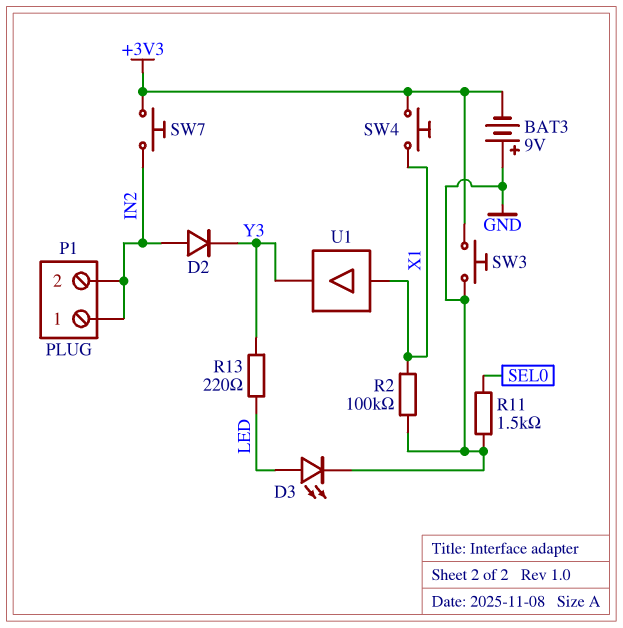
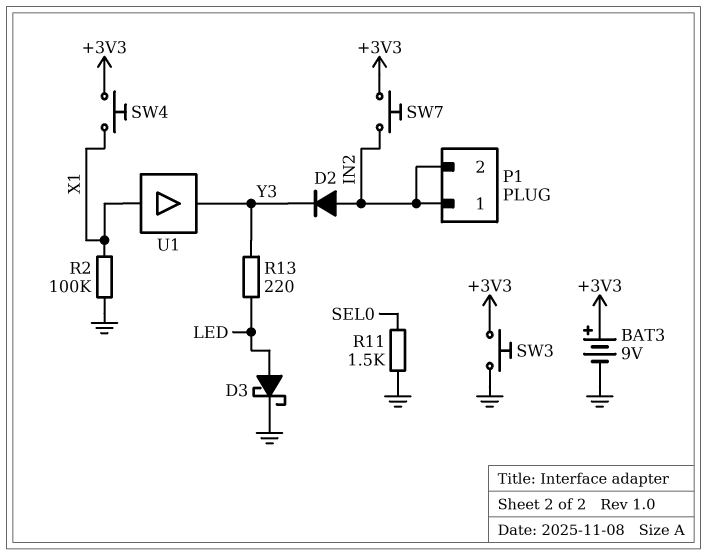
BAT3: 9V (plus GND, minus +3V3) -> 9V (plus +3V3, minus GND)
D3: LED (A LED, K GND) -> schottky (A LED, K GND)

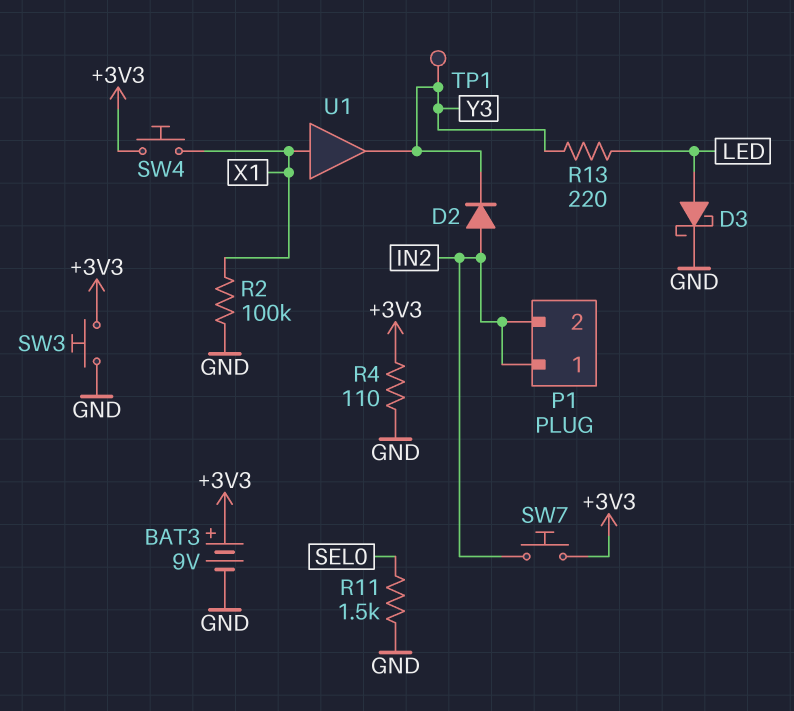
R4: none -> 110 (+3V3, GND)
TP1: none -> test point (Y3)

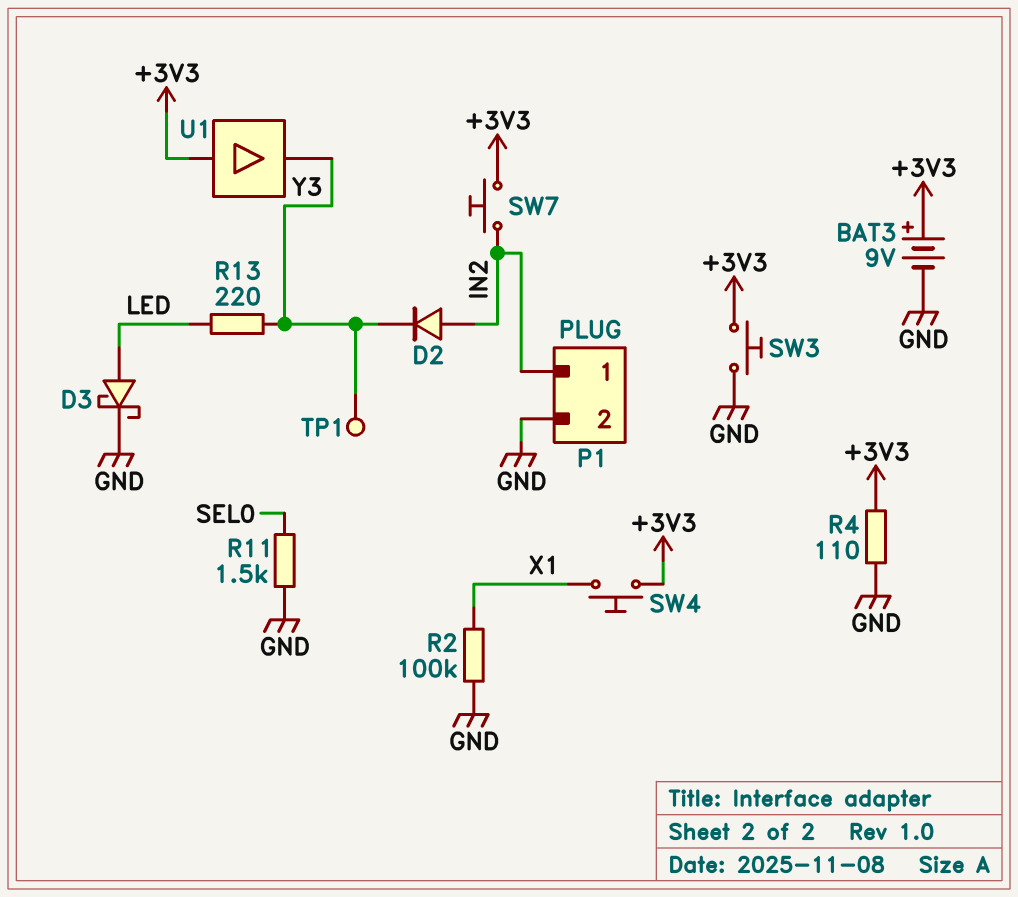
P1 pin 2: IN2 -> GND
U1: buffer (in X1, out Y3) -> buffer (in +3V3, out Y3)

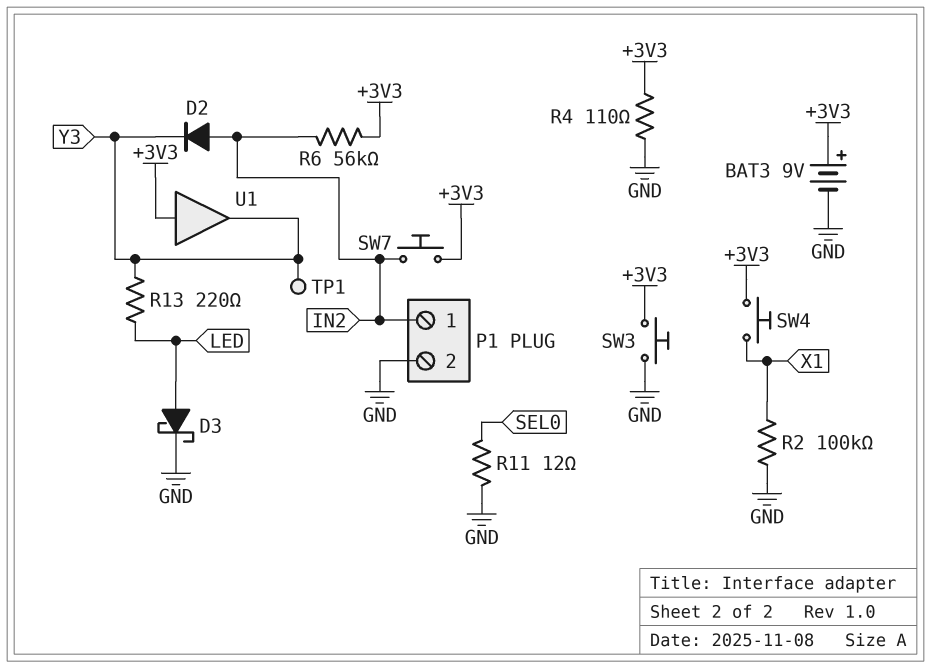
R6: none -> 56k (+3V3, IN2)
R11: 1.5k (GND, SEL0) -> 12 (GND, SEL0)

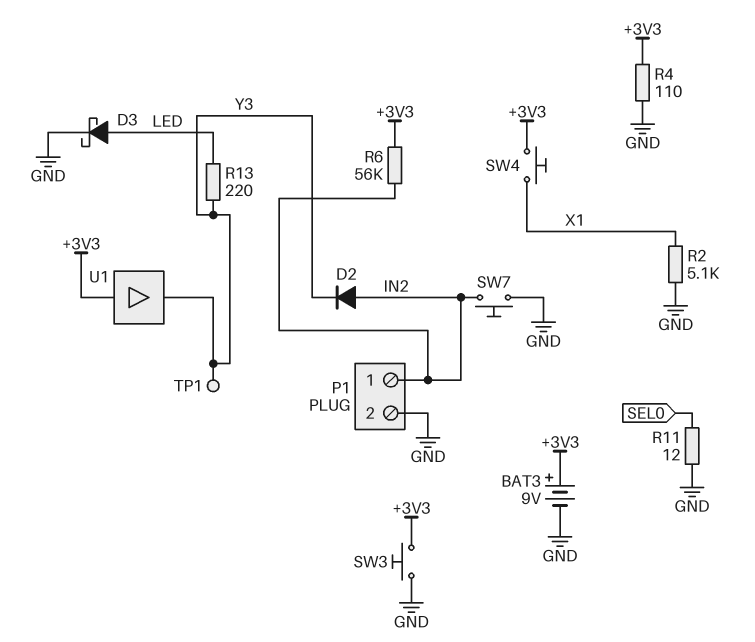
R2: 100k (GND, X1) -> 5.1k (GND, X1)
SW7: button (+3V3, IN2) -> button (GND, IN2)

